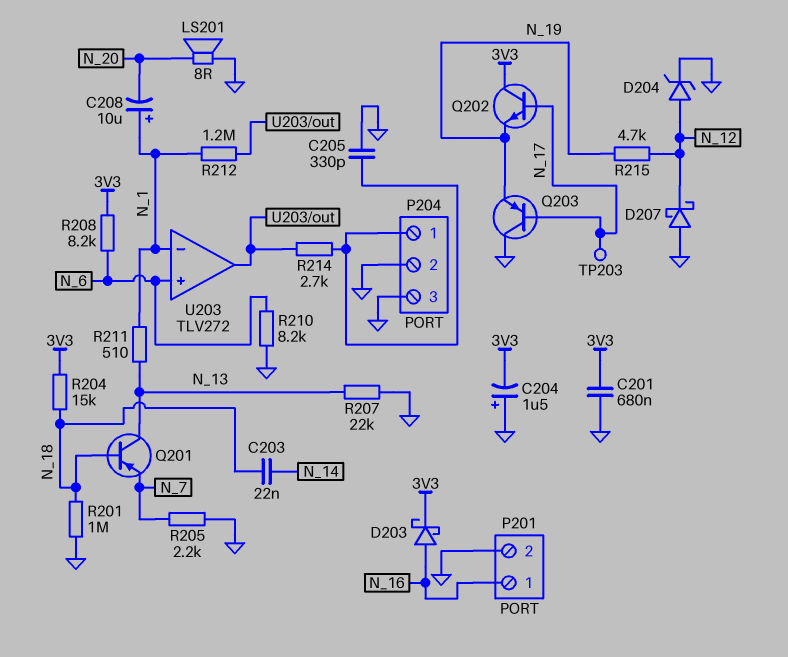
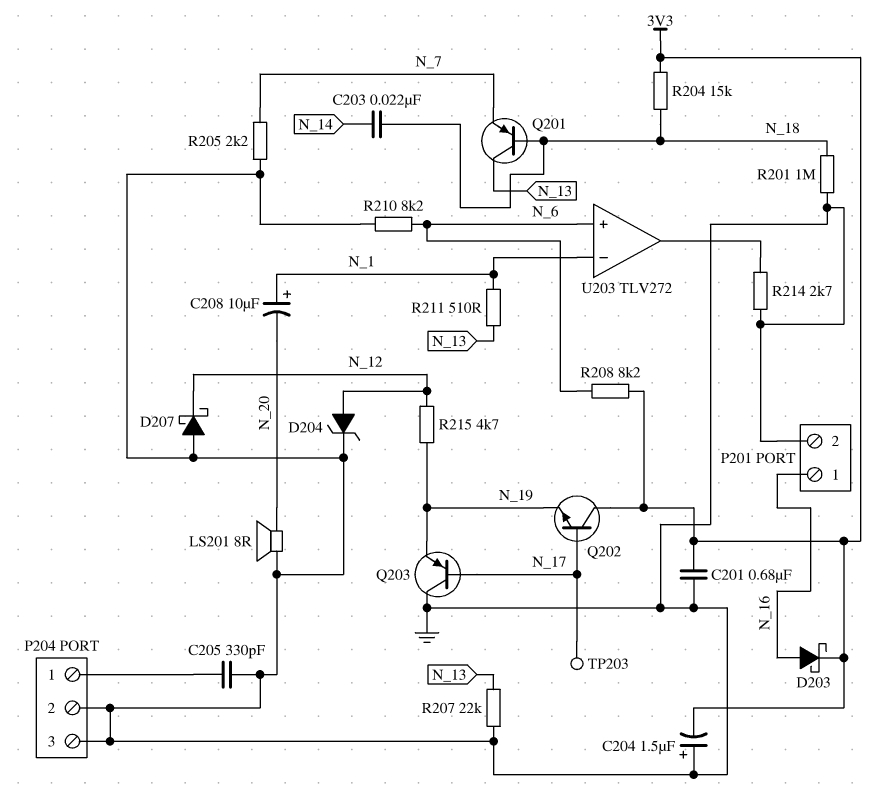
R212: 1.2M (N_1, U203/out) -> none
R214: 2.7k (P204/1, U203/out) -> 2.7k (GND, U203/out)

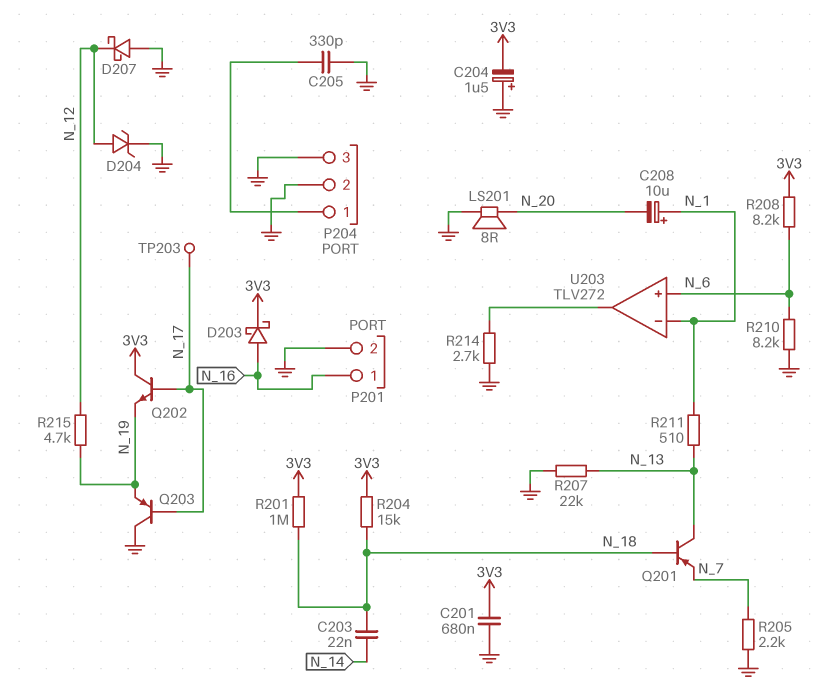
R201: 1M (GND, N_18) -> 1M (3V3, N_18)

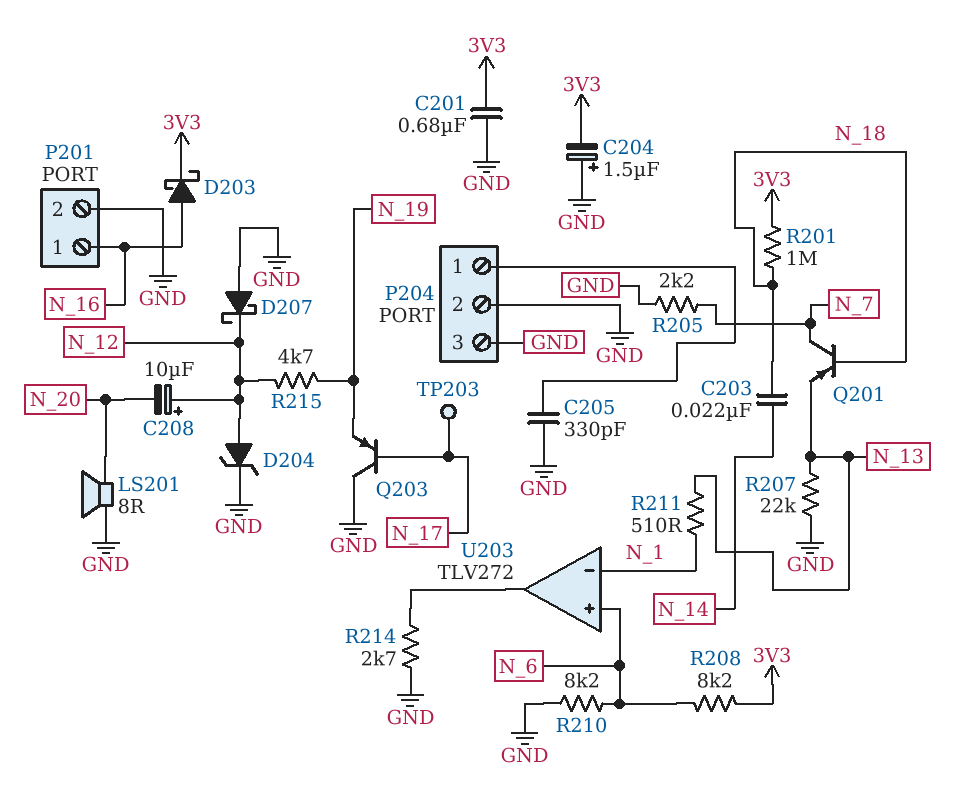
C208: 10uF (plus N_1, minus N_20) -> 10uF (plus N_12, minus N_20)
Q201: PNP (B N_18, C N_13, E N_7) -> PNP (B N_18, C N_7, E N_13)
Q202: NPN (B N_17, C 3V3, E N_19) -> none
R204: 15k (3V3, N_18) -> none

